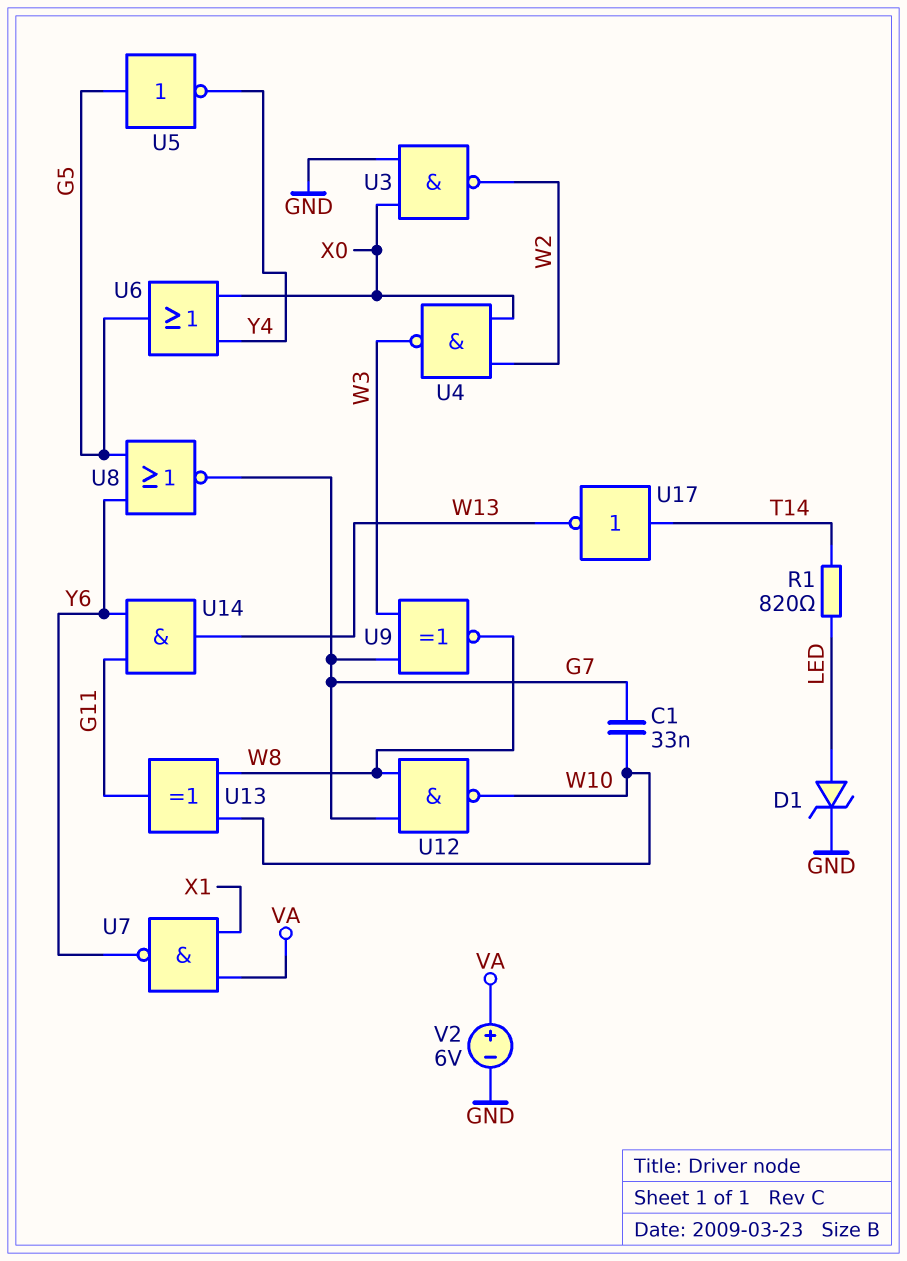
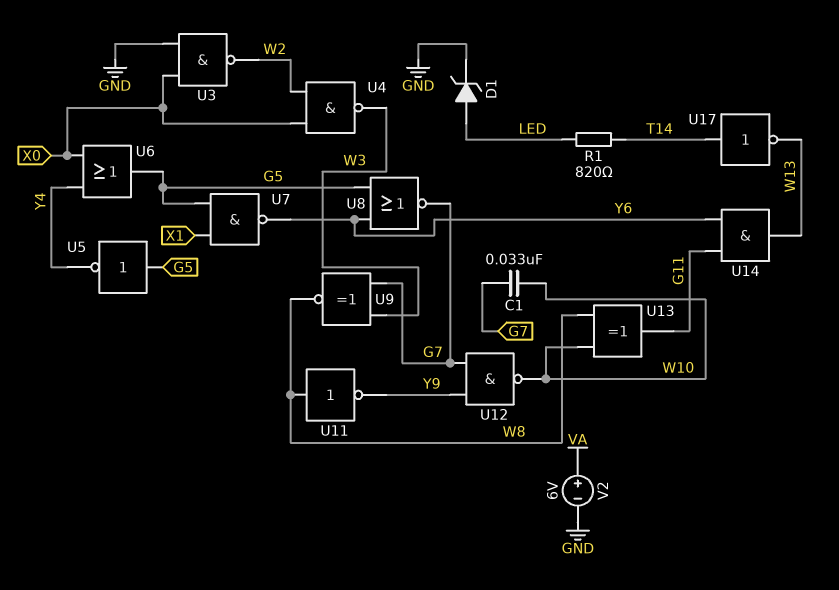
U7: NAND (in VA, in X1, out Y6) -> NAND (in G5, in X1, out Y6)
U11: none -> NOT (in W8, out Y9)
U12: NAND (in G7, in W8, out W10) -> NAND (in G7, in Y9, out W10)

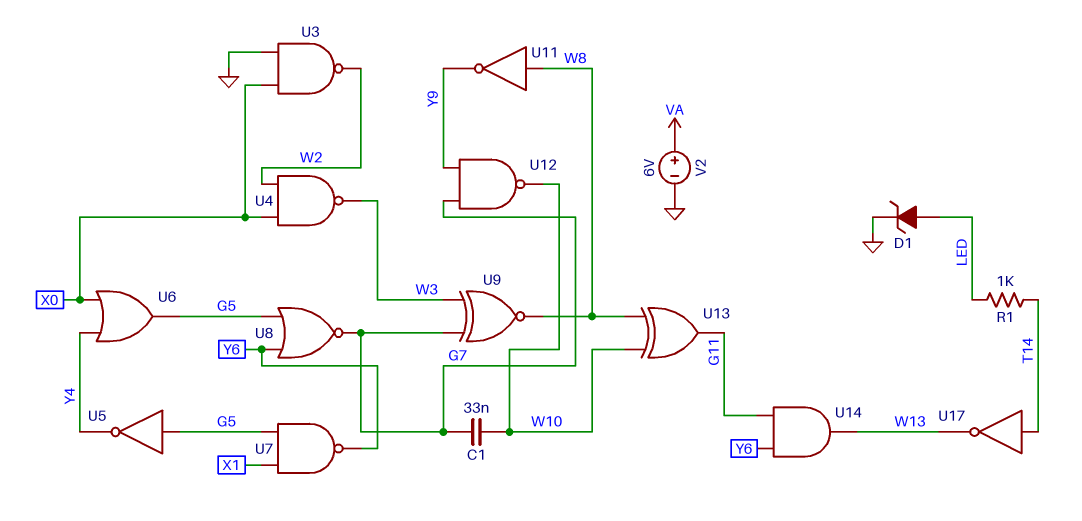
R1: 820 (LED, T14) -> 1k (LED, T14)

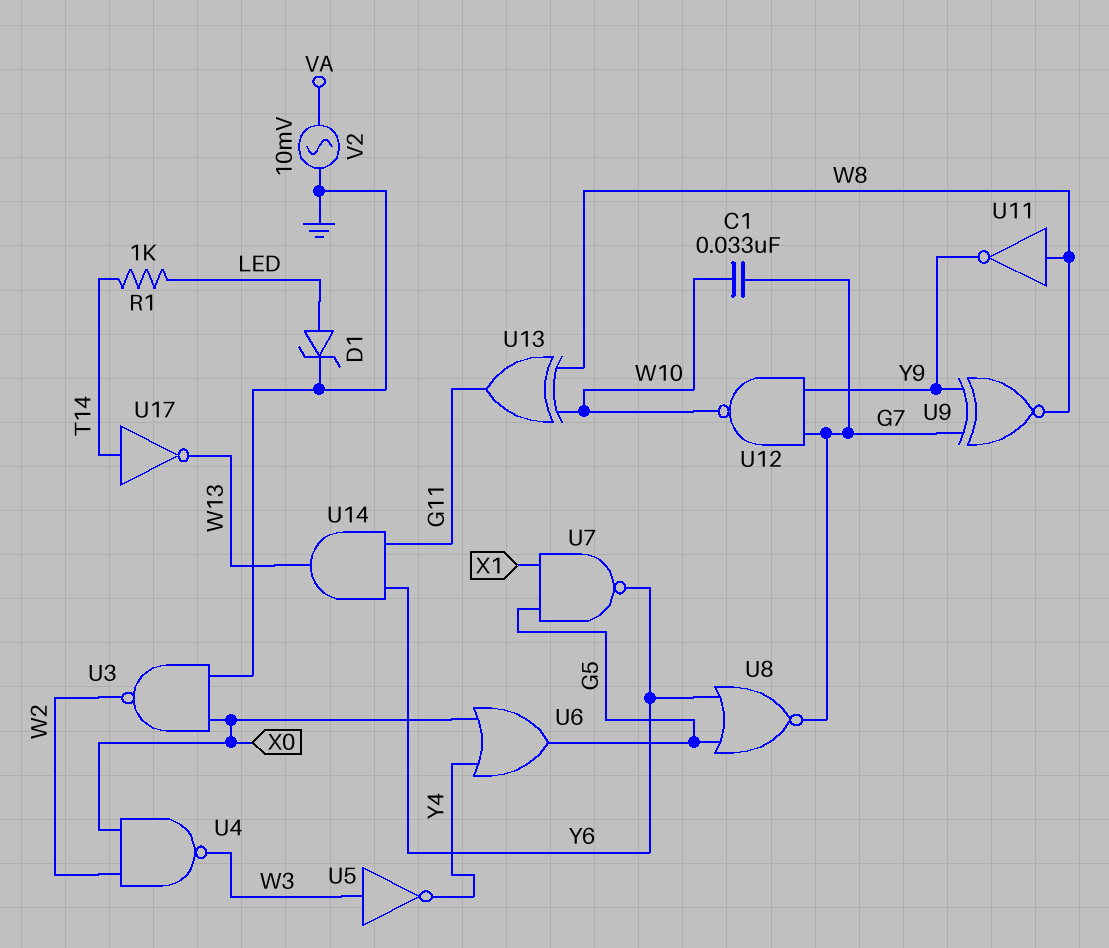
U5: NOT (in G5, out Y4) -> NOT (in W3, out Y4)
U9: XNOR (in G7, in W3, out W8) -> XNOR (in G7, in Y9, out W8)
V2: 6V (plus VA, minus GND) -> AC 10mV (GND, VA)

